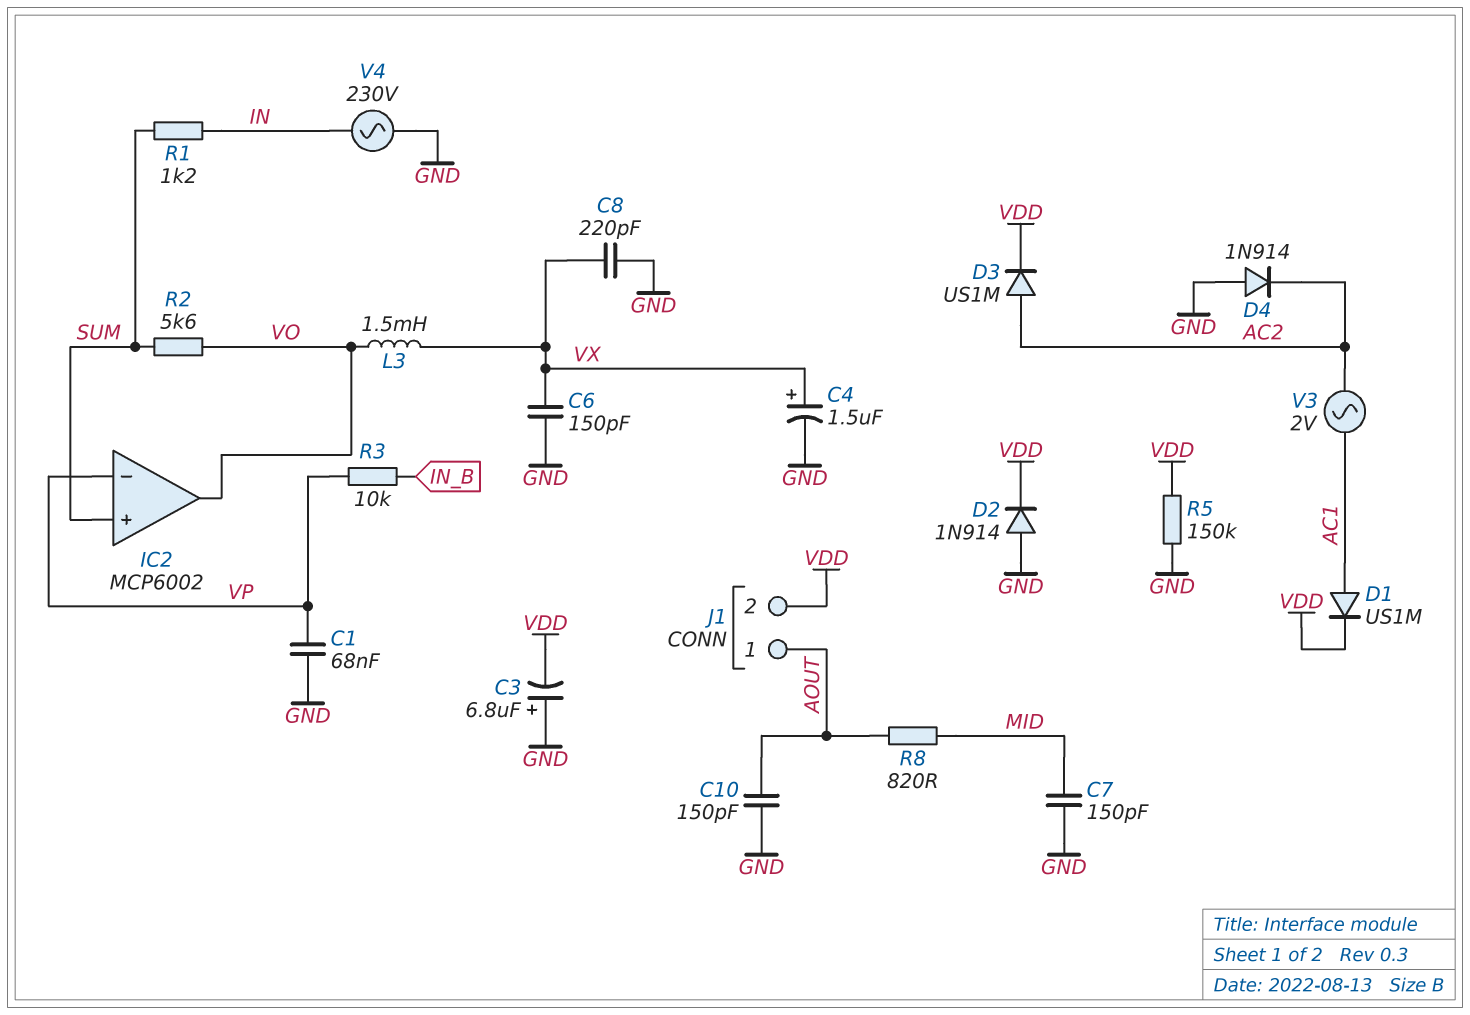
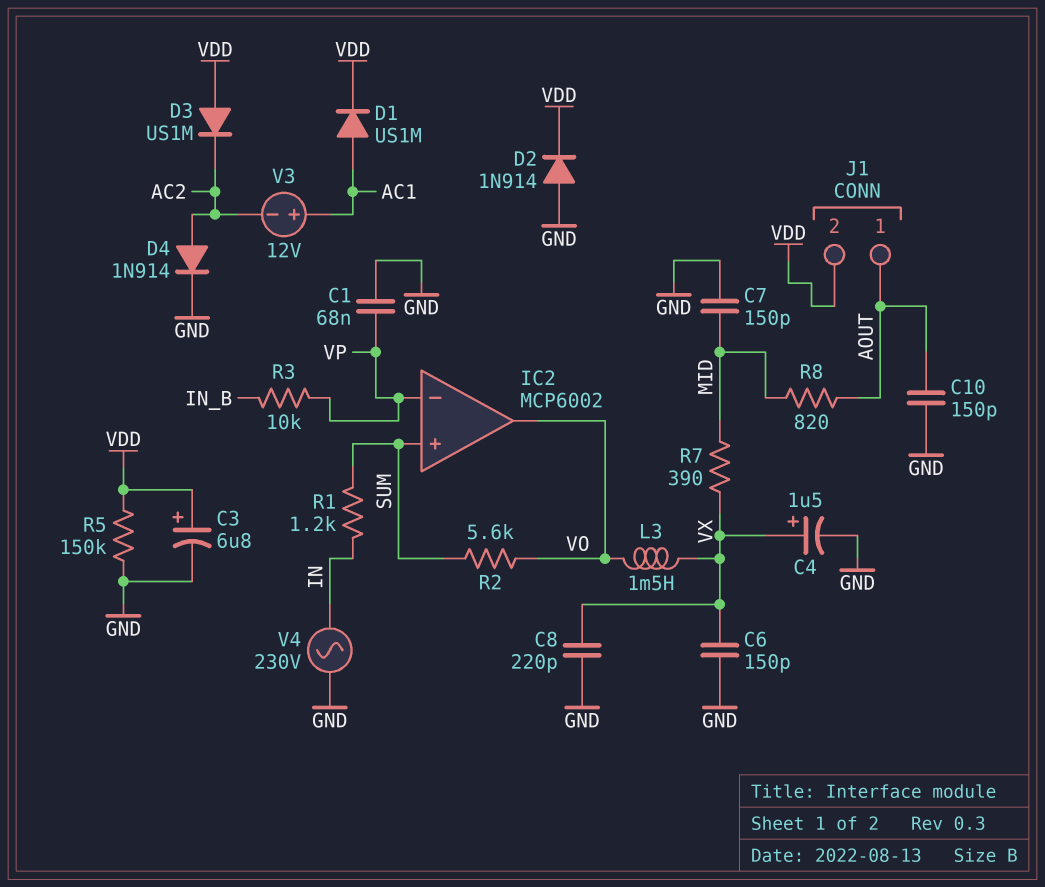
C3: 6.8uF (plus GND, minus VDD) -> 6.8uF (plus VDD, minus GND)
D3: diode US1M (A AC2, K VDD) -> diode US1M (A VDD, K AC2)
D4: diode 1N914 (A GND, K AC2) -> diode 1N914 (A AC2, K GND)
R7: none -> 390 (MID, VX)
V3: AC 2V (AC1, AC2) -> 12V (plus AC1, minus AC2)

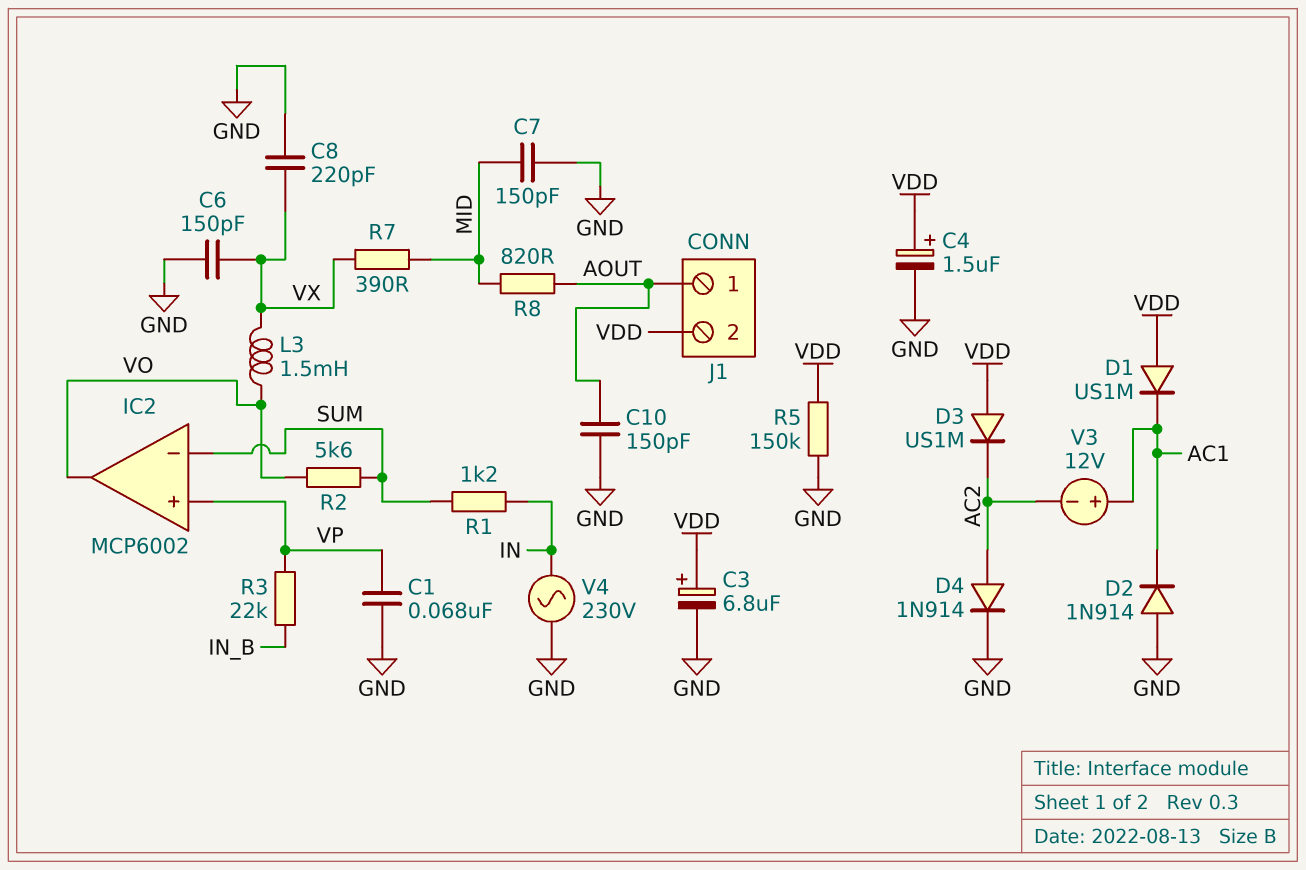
C4: 1.5uF (plus VX, minus GND) -> 1.5uF (plus VDD, minus GND)
D1: diode US1M (A AC1, K VDD) -> diode US1M (A VDD, K AC1)
D2: diode 1N914 (A GND, K VDD) -> diode 1N914 (A GND, K AC1)
IC2 pin in+: SUM -> VP
IC2 pin in-: VP -> SUM
R3: 10k (IN_B, VP) -> 22k (IN_B, VP)

